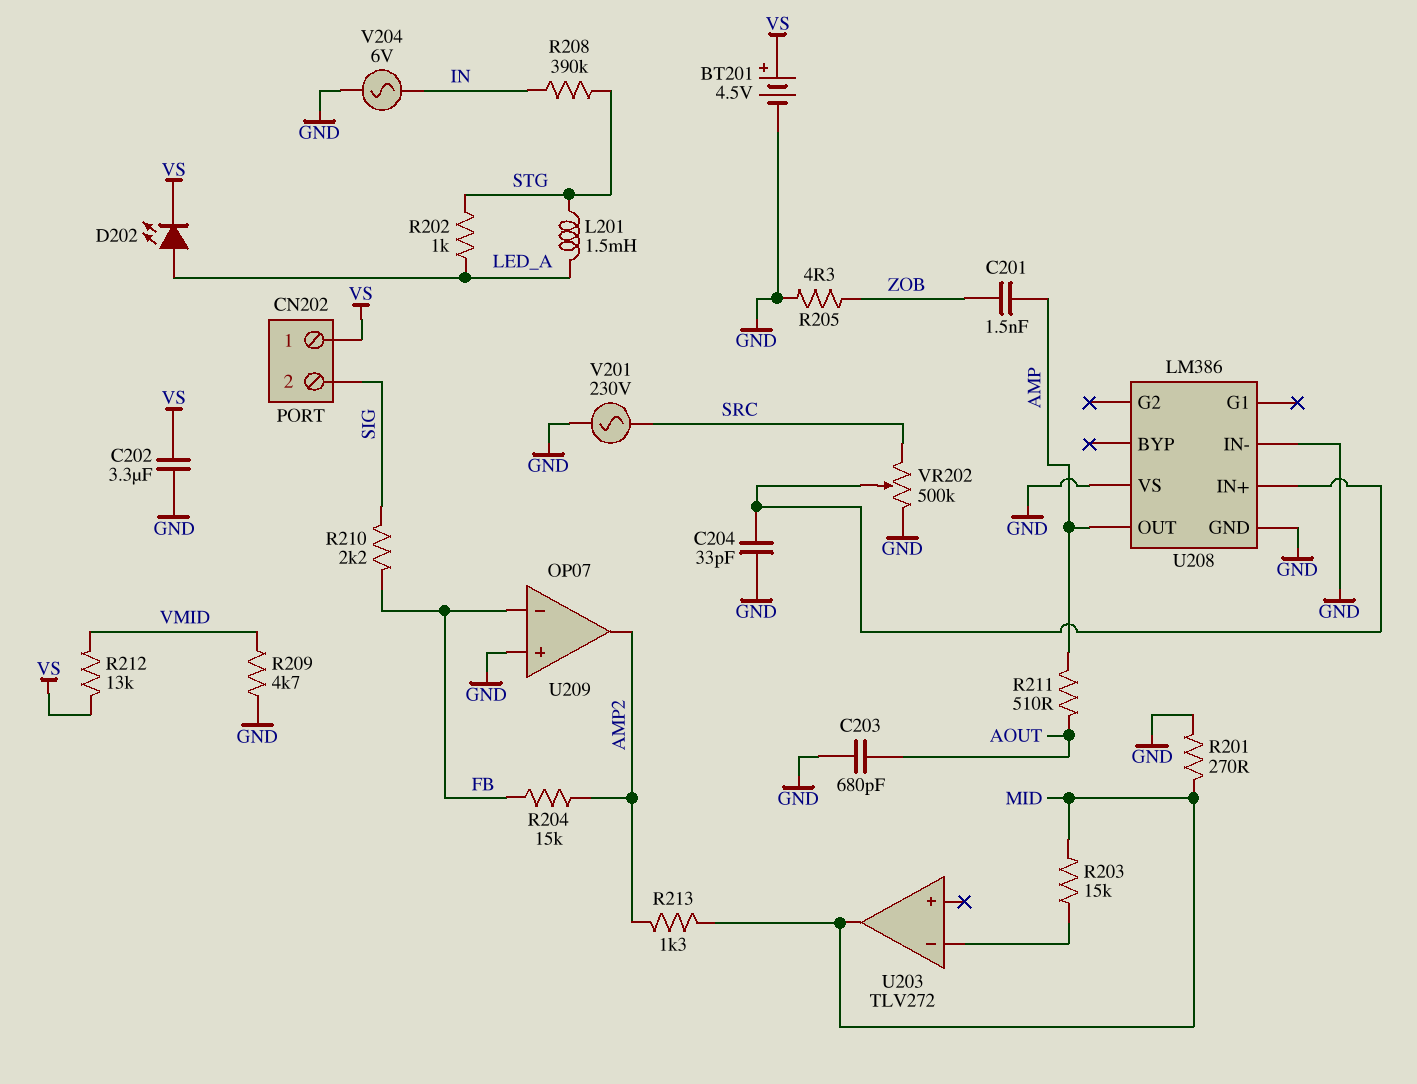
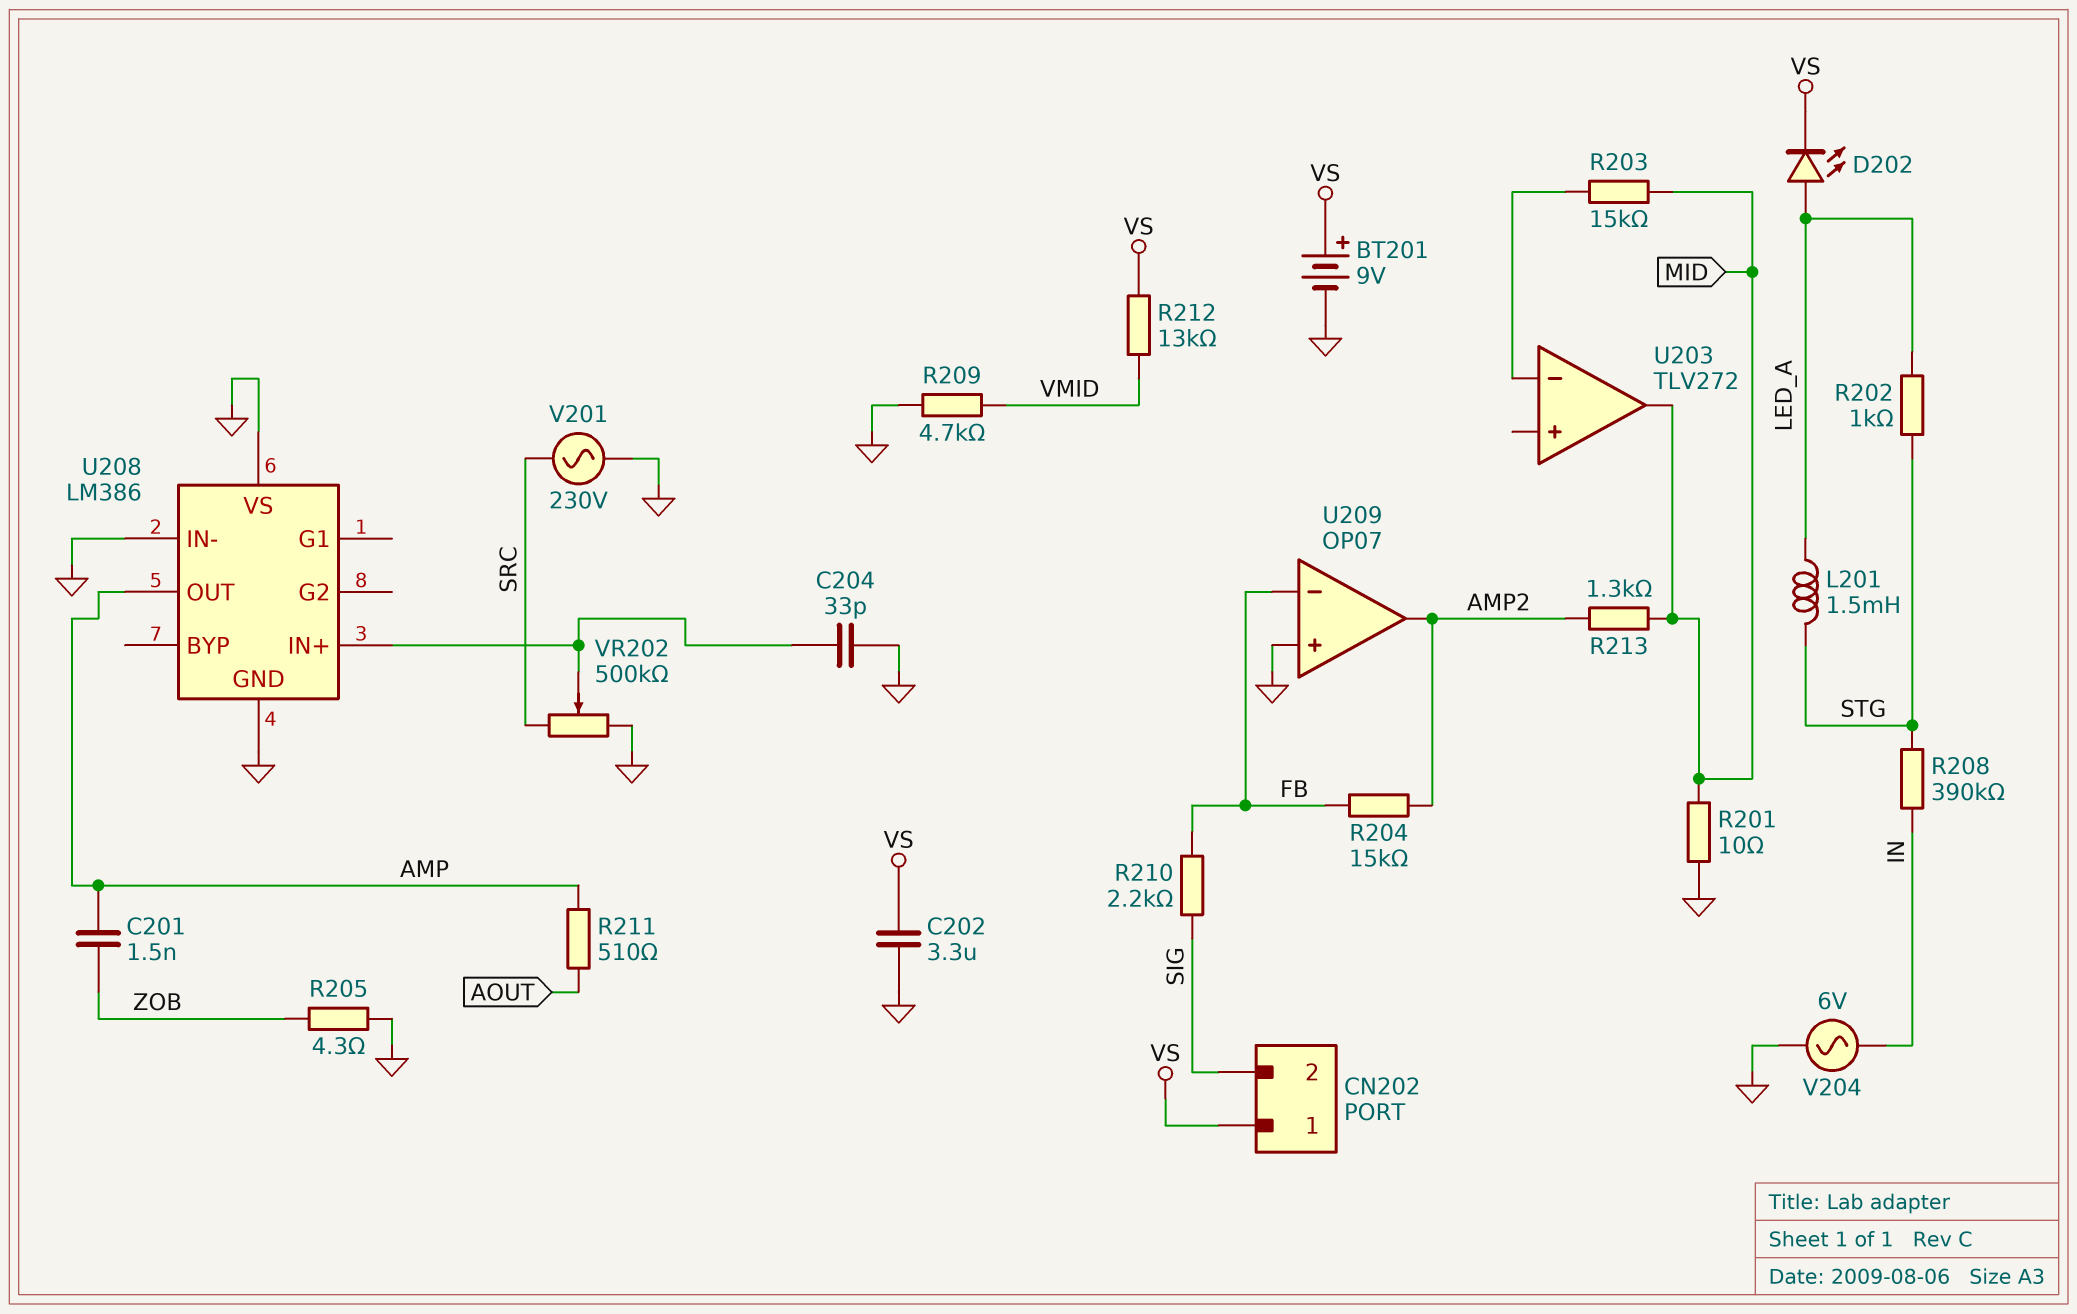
BT201: 4.5V (plus VS, minus GND) -> 9V (plus VS, minus GND)
C203: 680pF (AOUT, GND) -> none
R201: 270 (GND, MID) -> 10 (GND, MID)

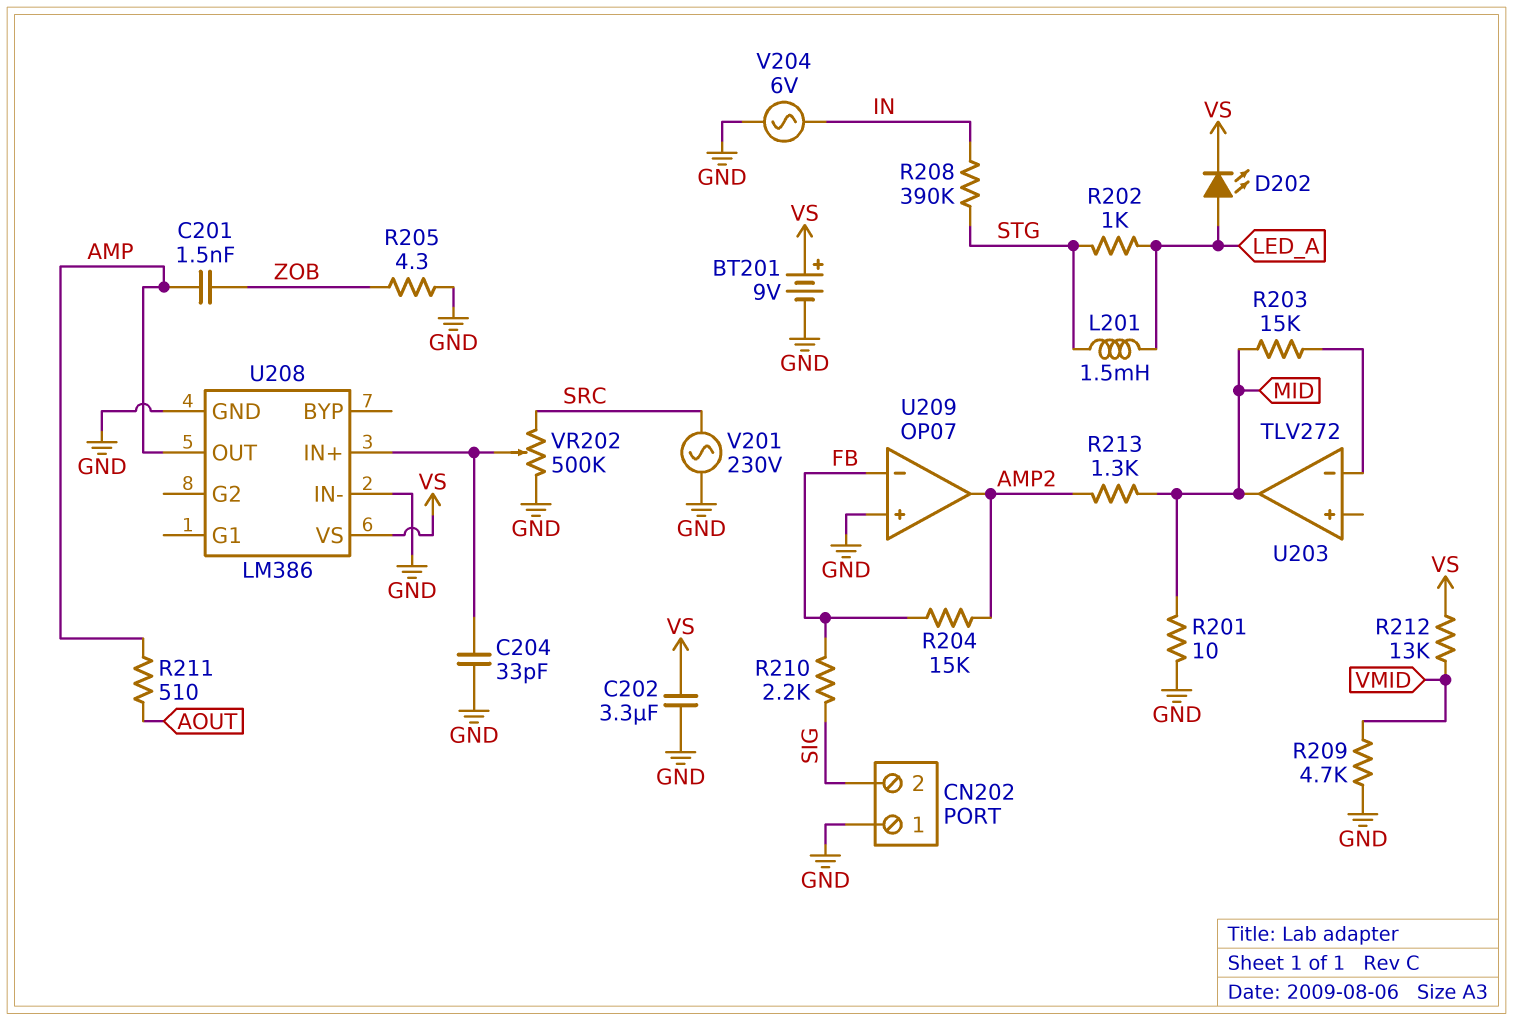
CN202 pin 1: VS -> GND
U208 pin VS: GND -> VS

